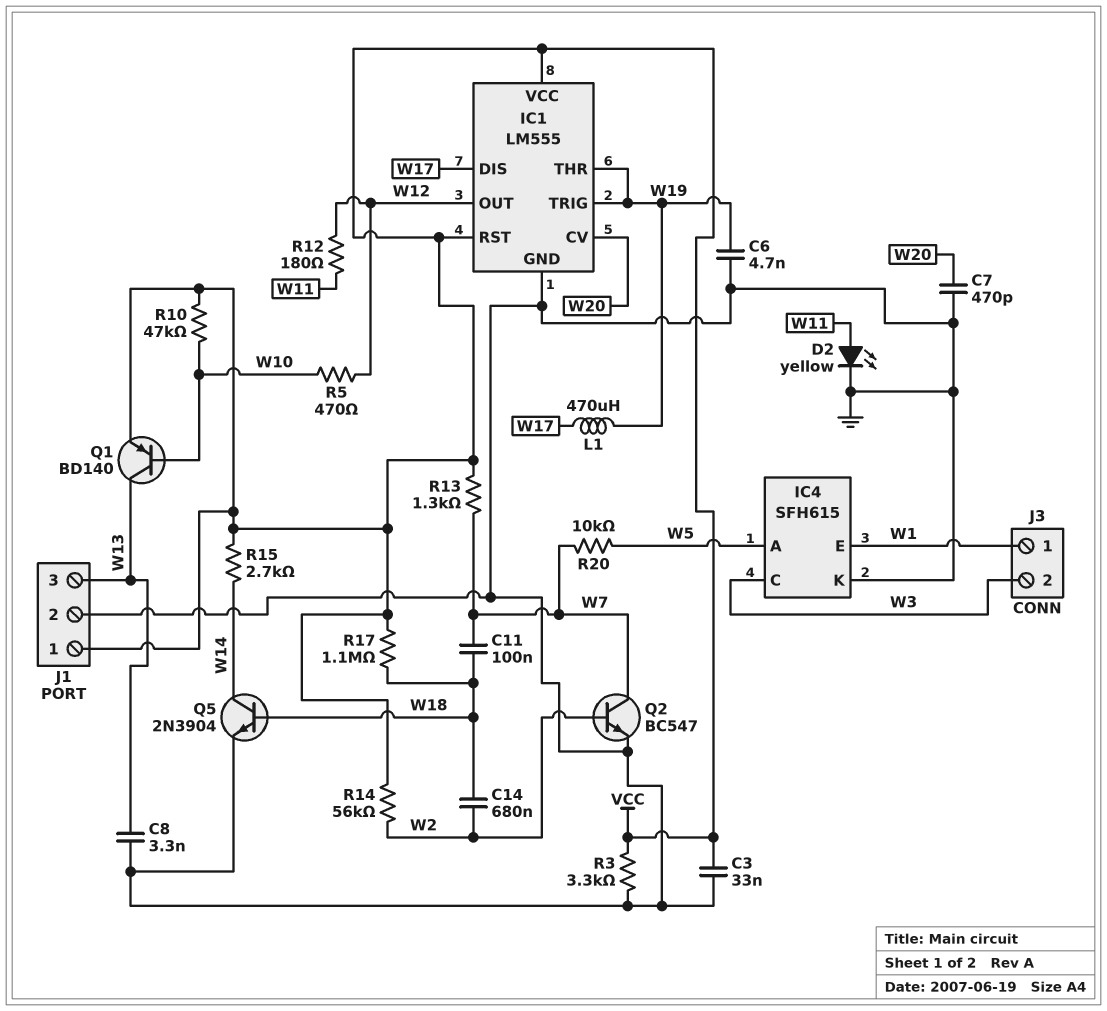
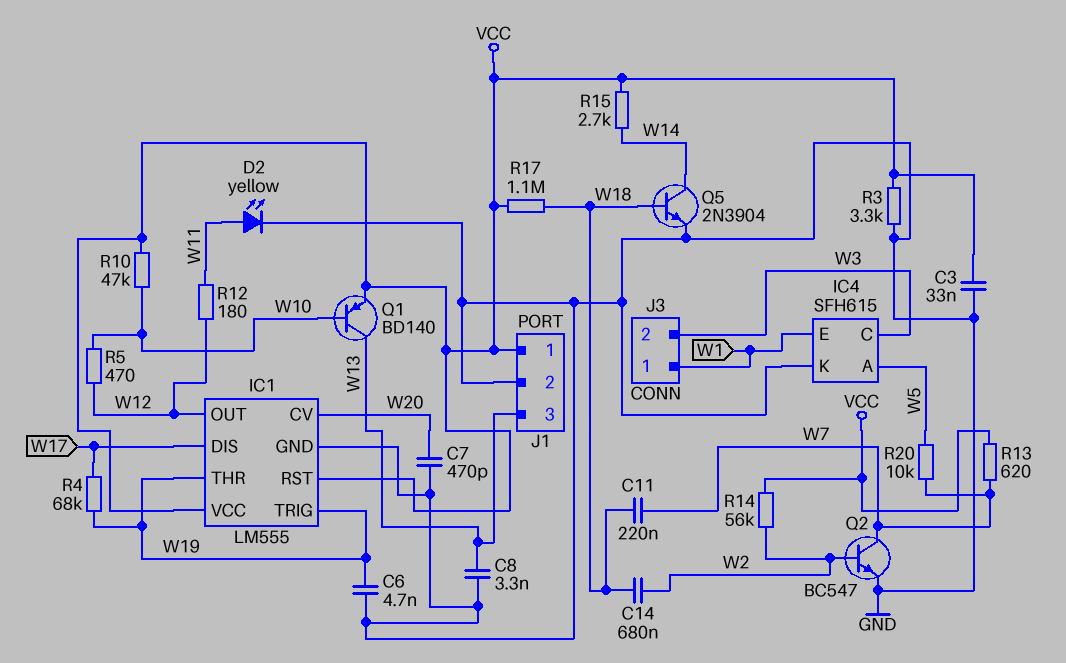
C11: 100nF (W7, W18) -> 220nF (W7, W18)
L1: 470uH (W17, W19) -> none
R4: none -> 68k (W17, W19)
R13: 1.3k (VCC, W7) -> 620 (VCC, W7)

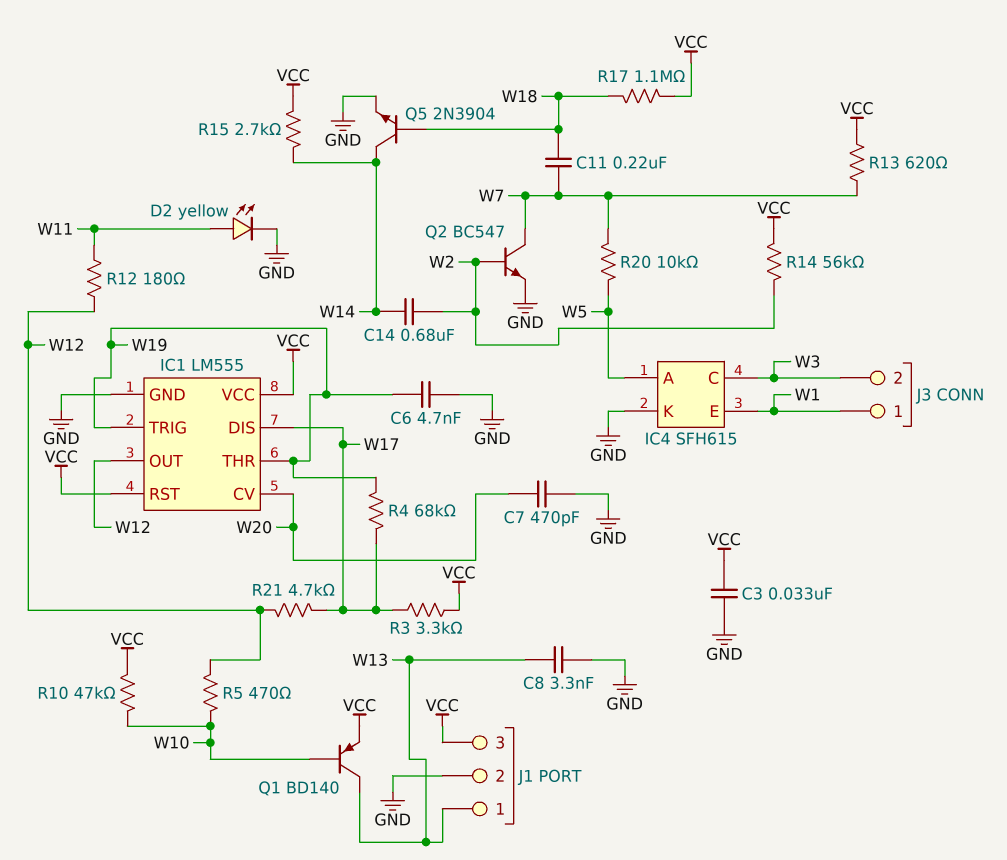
C14: 680nF (W2, W18) -> 680nF (W2, W14)
J1 pin 1: VCC -> W13
J1 pin 3: W13 -> VCC
R3: 3.3k (GND, VCC) -> 3.3k (VCC, W17)
R21: none -> 4.7k (W12, W17)

